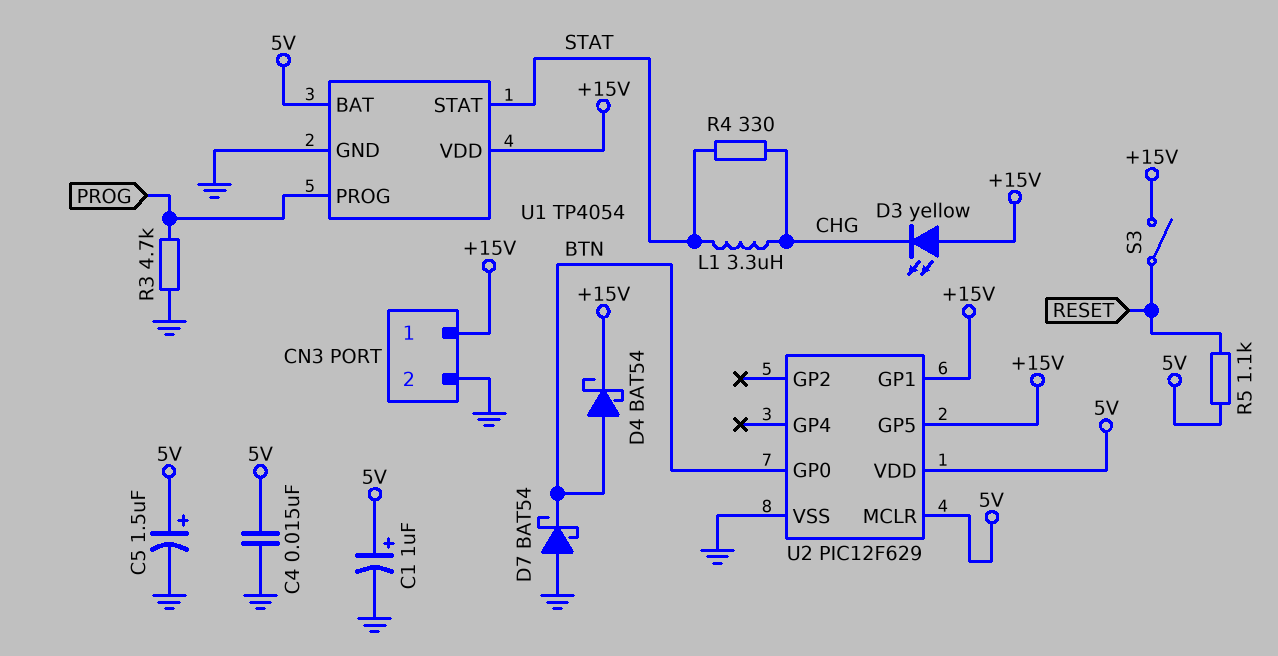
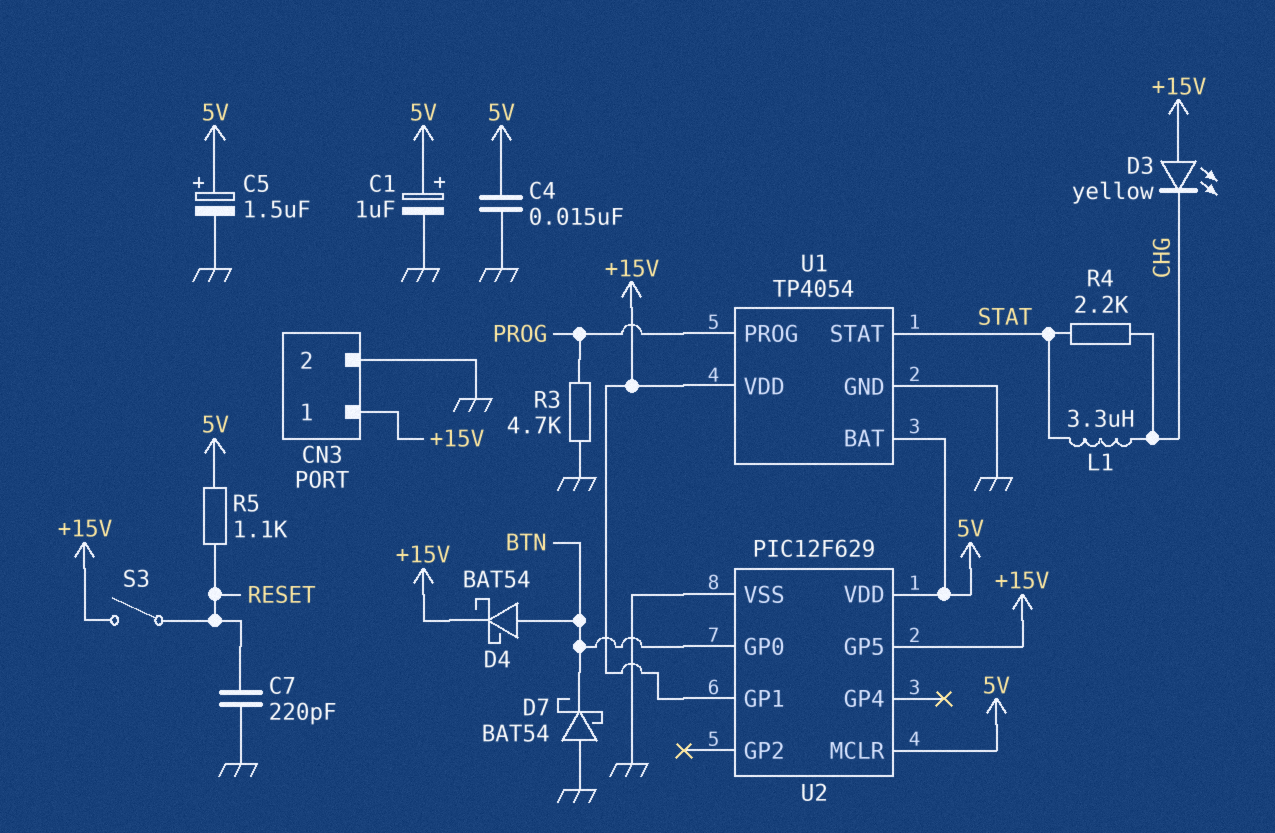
C7: none -> 220pF (GND, RESET)
R4: 330 (CHG, STAT) -> 2.2k (CHG, STAT)

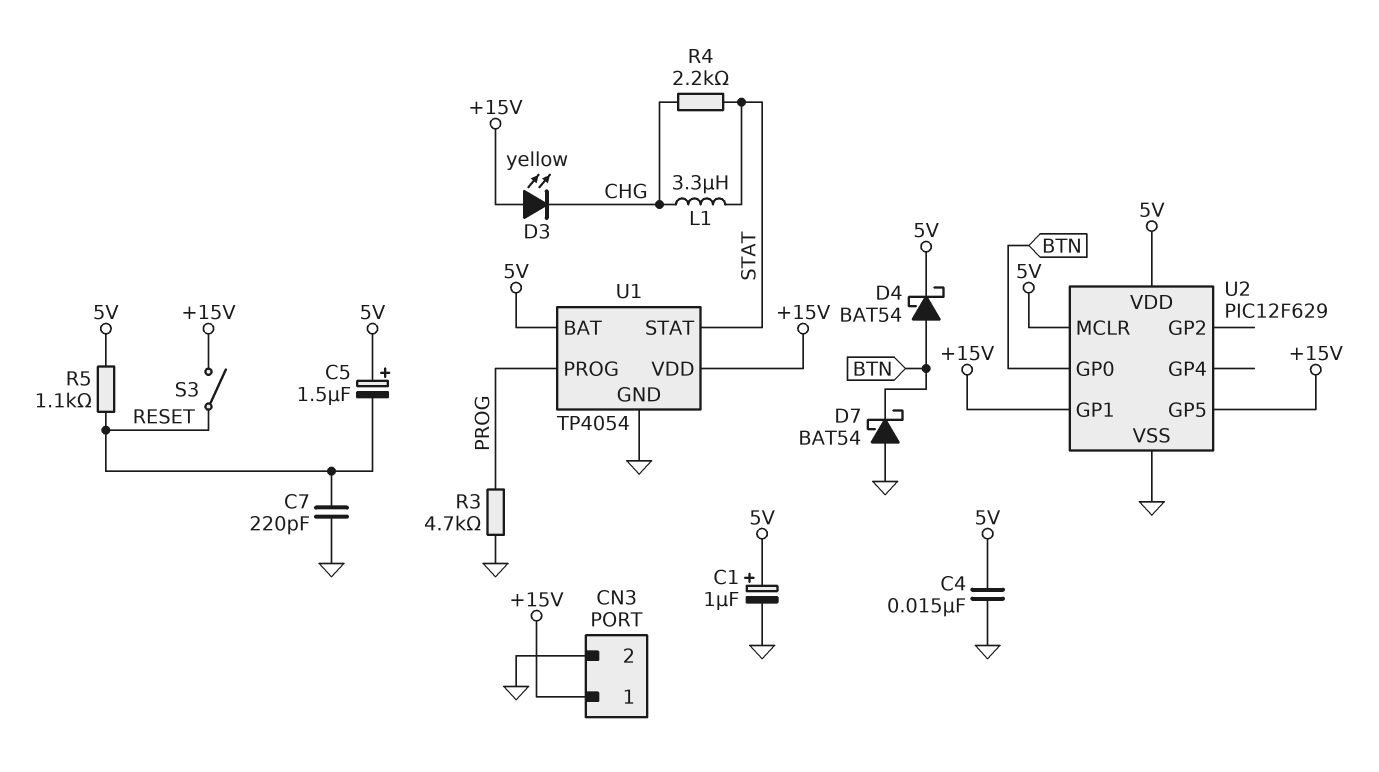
C5: 1.5uF (plus 5V, minus GND) -> 1.5uF (plus 5V, minus RESET)
D4: schottky BAT54 (A BTN, K +15V) -> schottky BAT54 (A BTN, K 5V)

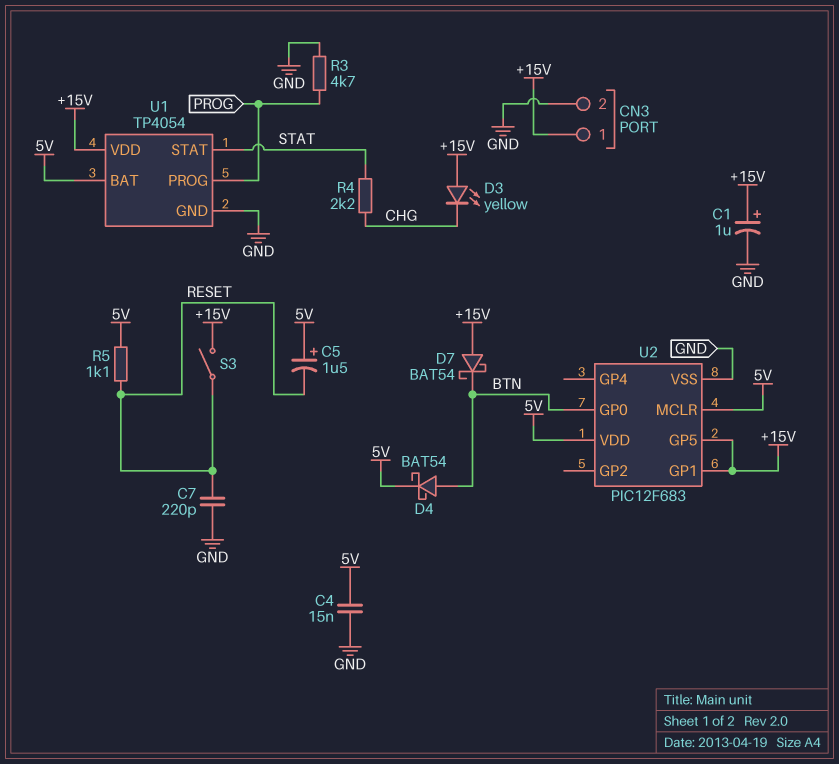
C1: 1uF (plus 5V, minus GND) -> 1uF (plus +15V, minus GND)
D7: schottky BAT54 (A GND, K BTN) -> schottky BAT54 (A +15V, K BTN)
L1: 3.3uH (CHG, STAT) -> none
U2: PIC12F629 -> PIC12F683

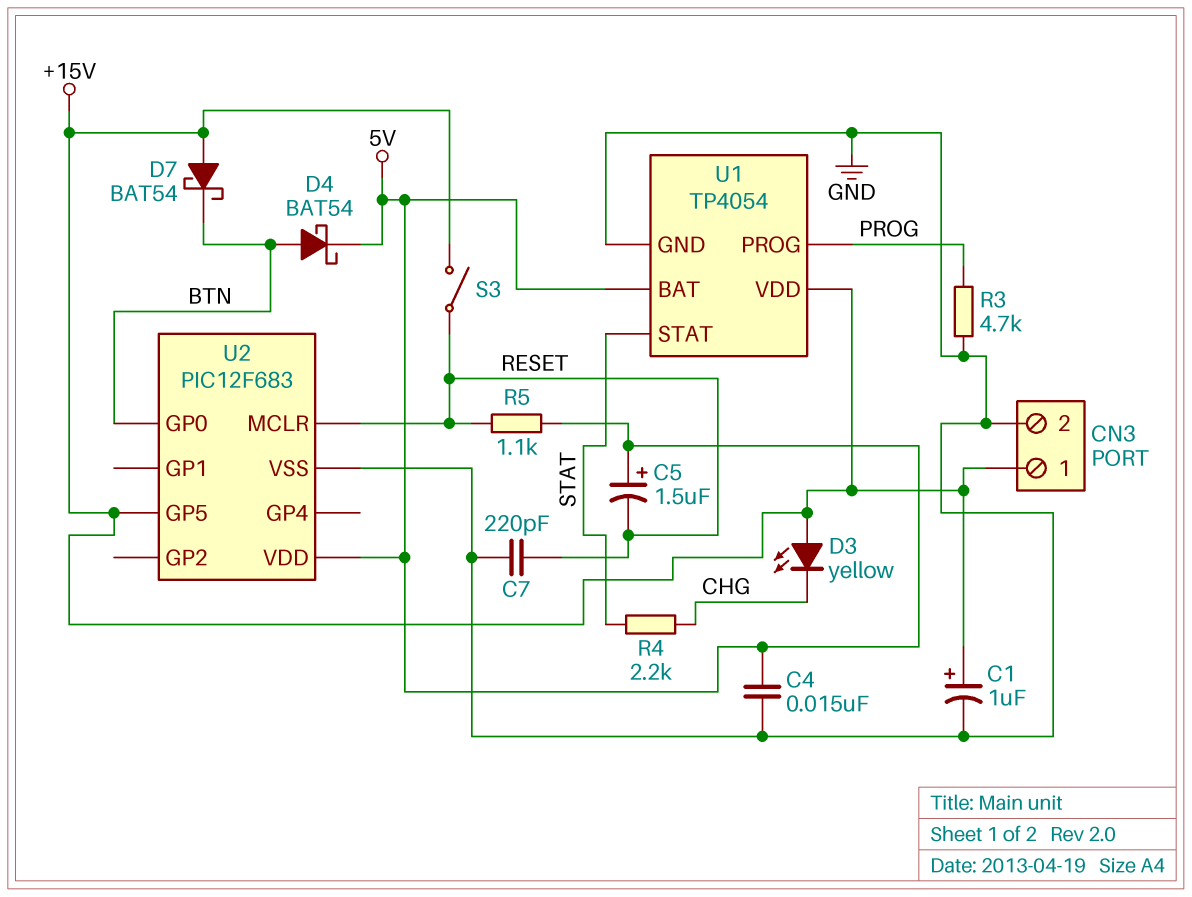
U2 pin GP1: +15V -> none
U2 pin MCLR: 5V -> RESET

